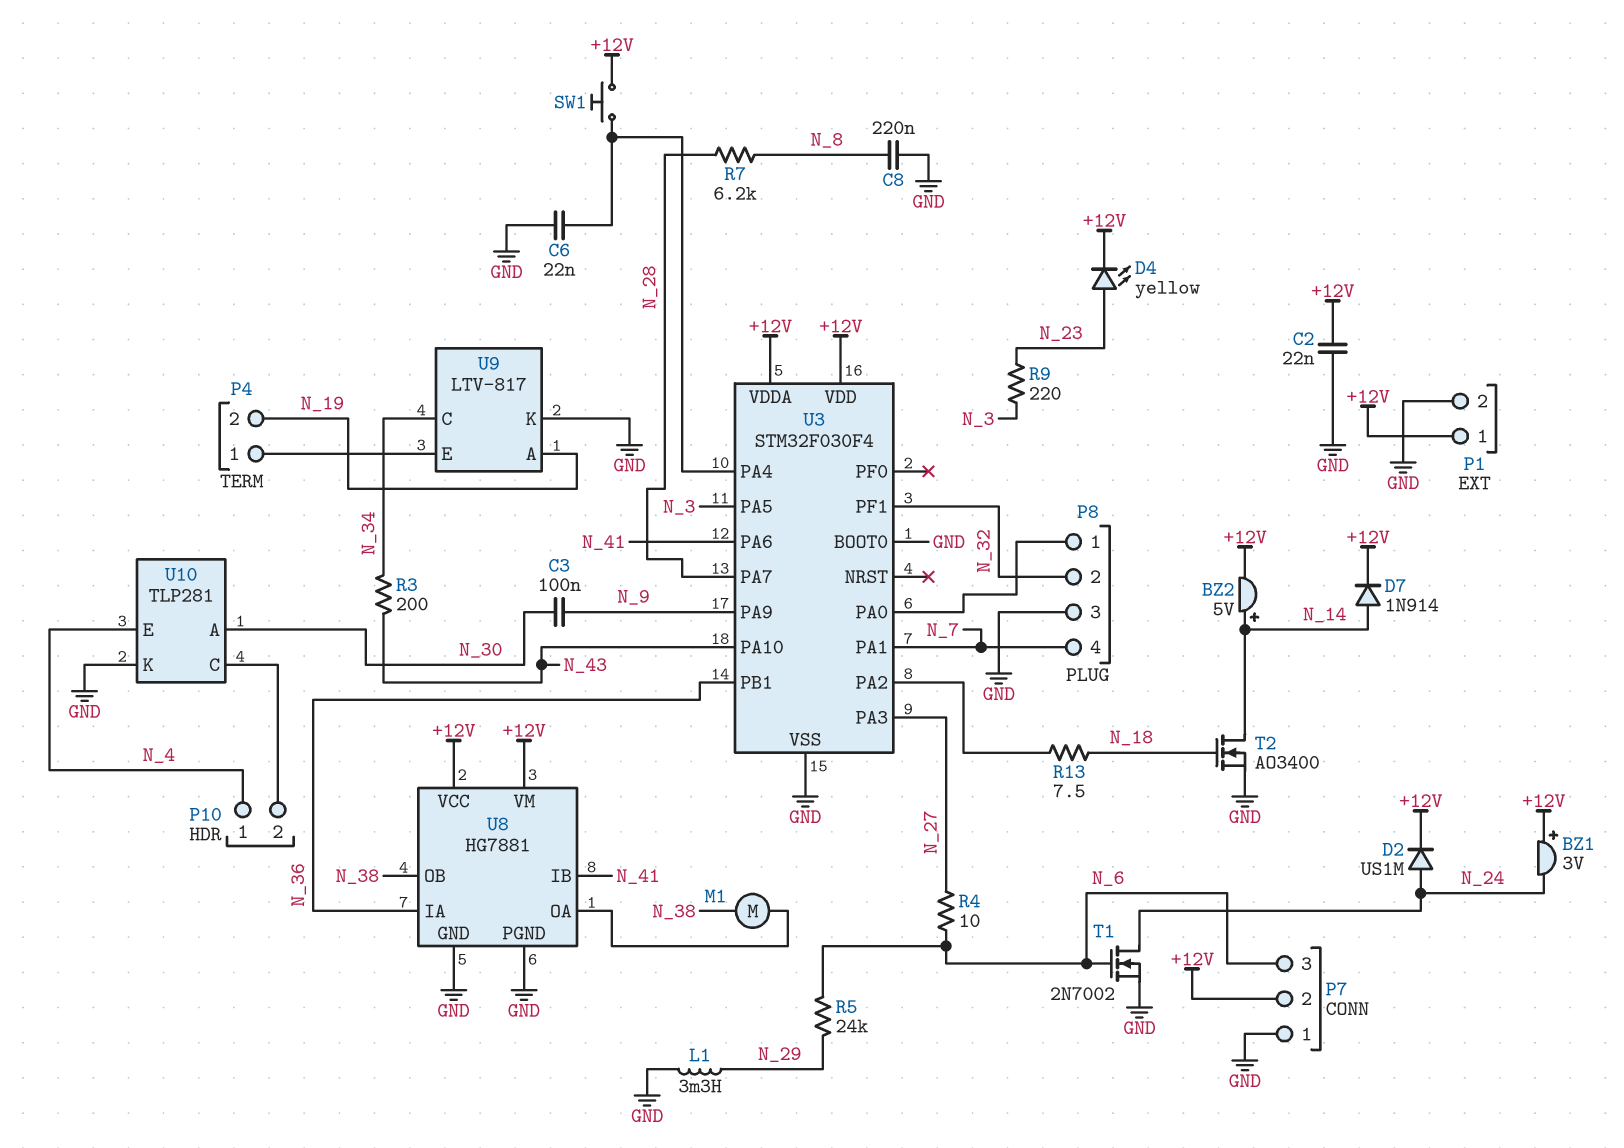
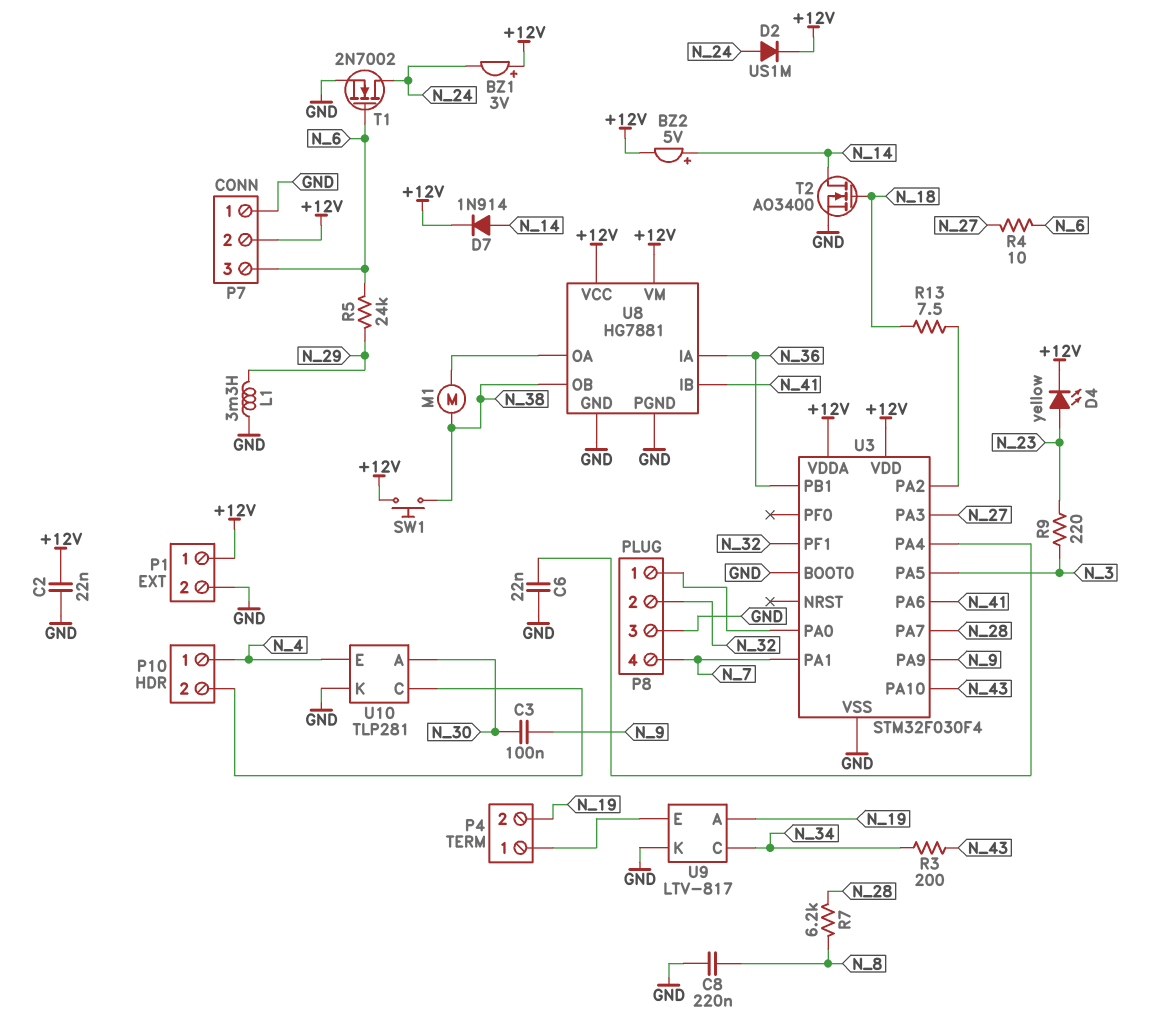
SW1: button (+12V, U3/PA4) -> button (+12V, N_38)

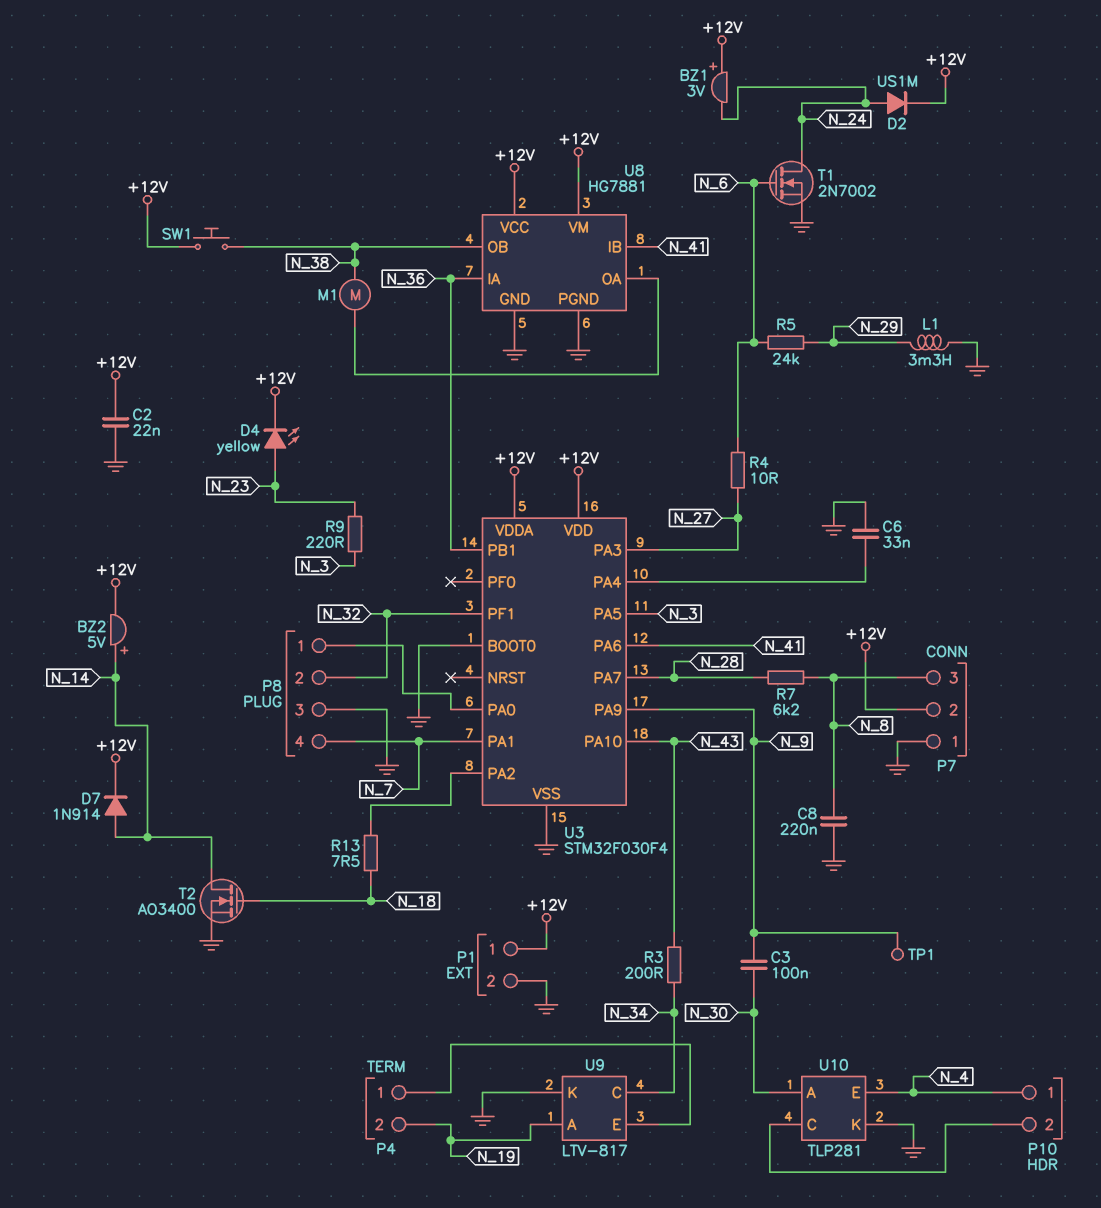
C6: 22nF (GND, U3/PA4) -> 33nF (GND, U3/PA4)
P7 pin 3: N_6 -> N_8
TP1: none -> test point (N_9)

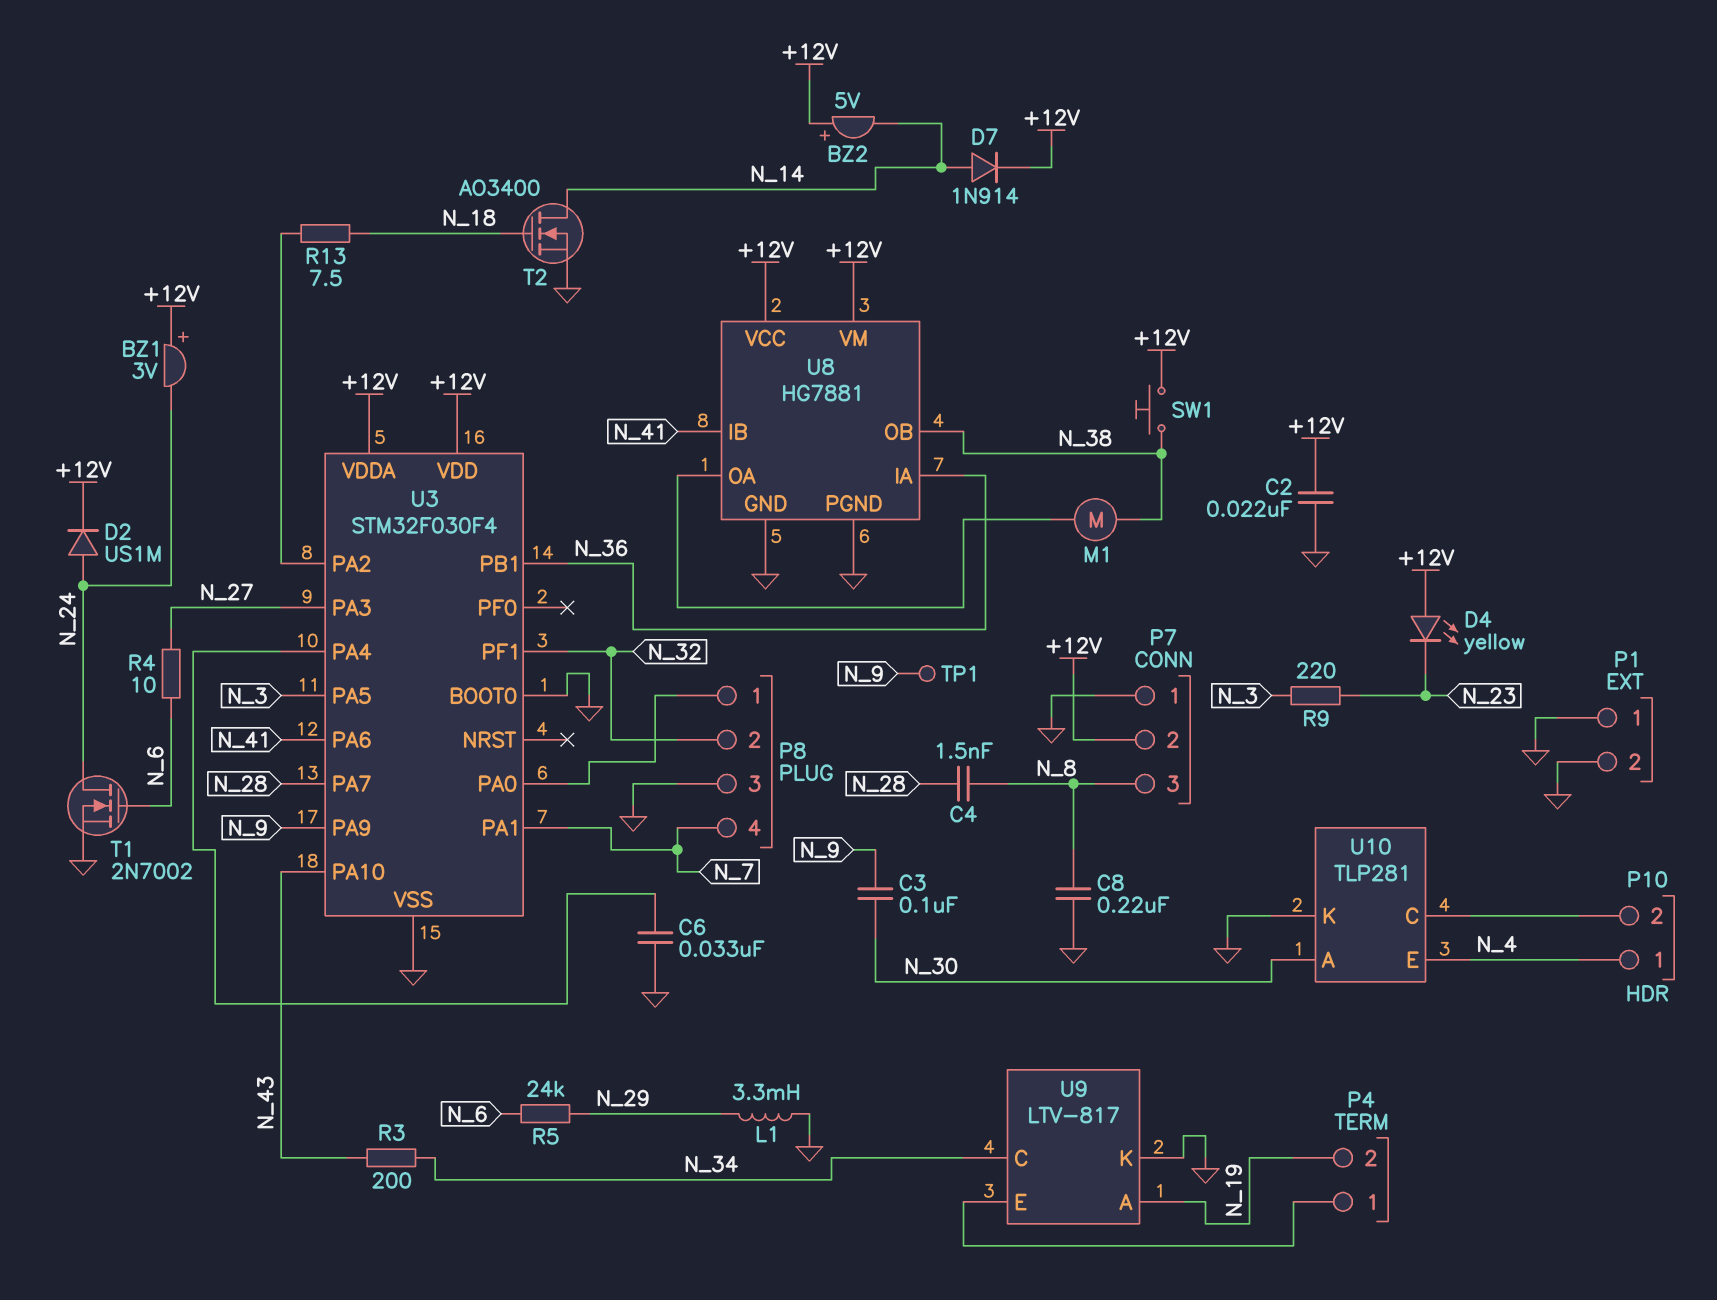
BZ2: buzzer 5V (plus N_14, minus +12V) -> buzzer 5V (plus +12V, minus N_14)
C4: none -> 1.5nF (N_8, N_28)
D4: LED yellow (A N_23, K +12V) -> LED yellow (A +12V, K N_23)
P1 pin 1: +12V -> GND
R7: 6.2k (N_8, N_28) -> none

